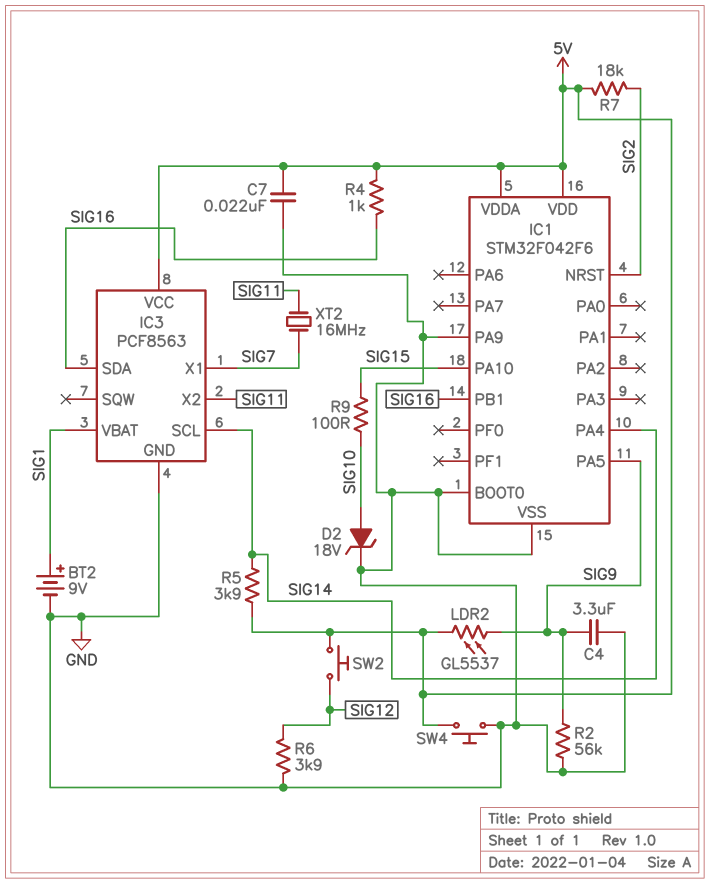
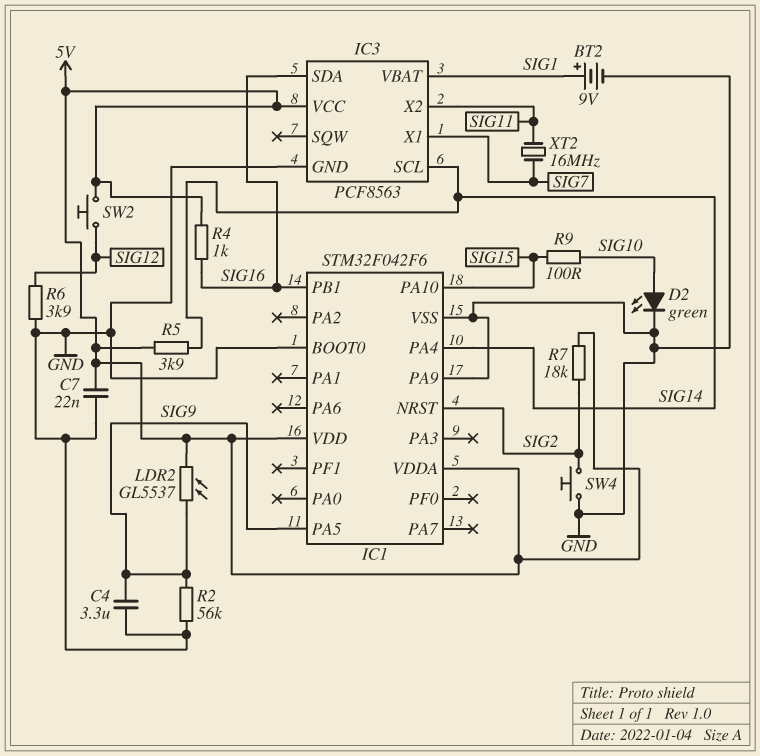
D2: zener 18V (A SIG10, K GND) -> LED green (A SIG10, K GND)
SW4: button (5V, GND) -> button (GND, SIG2)

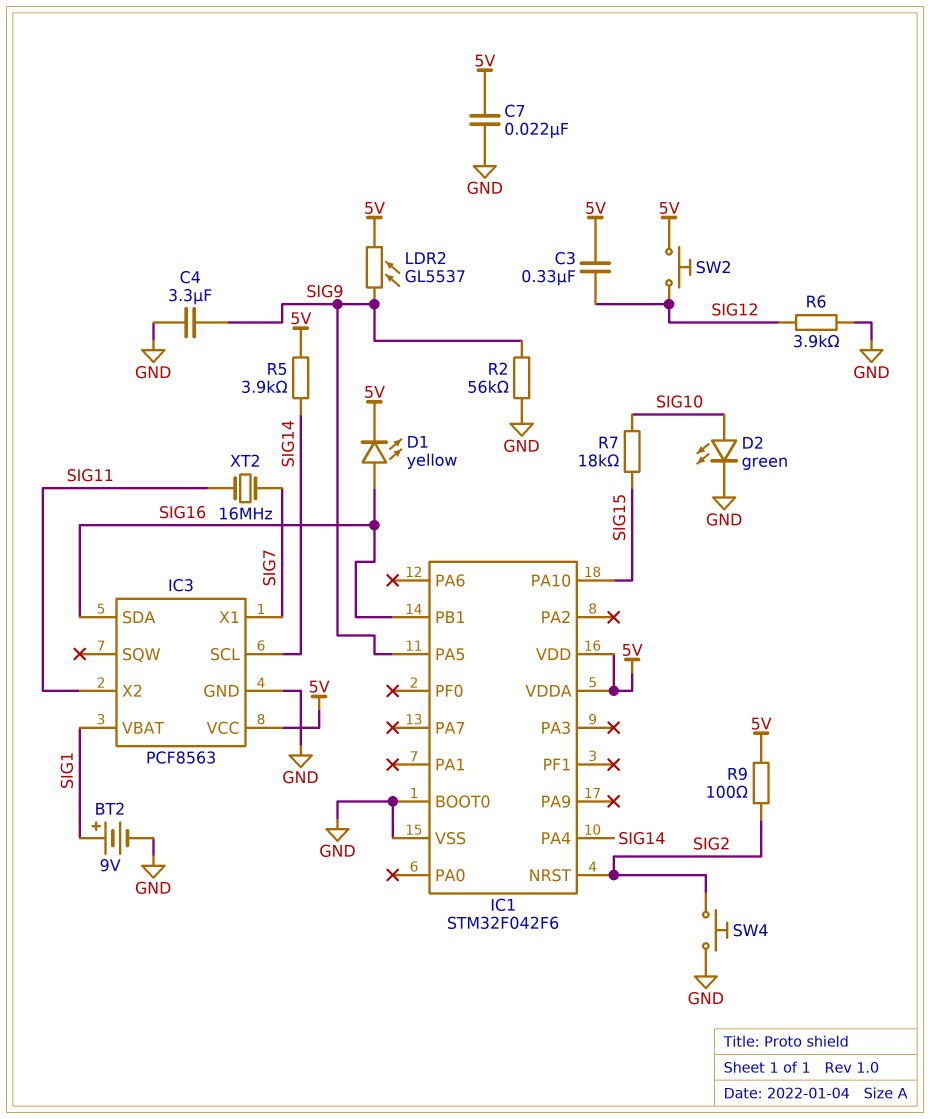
C3: none -> 330nF (5V, SIG12)
D1: none -> LED yellow (A SIG16, K 5V)
IC1 pin PA9: GND -> none
R4: 1k (5V, SIG16) -> none
R7: 18k (5V, SIG2) -> 18k (SIG10, SIG15)
R9: 100 (SIG10, SIG15) -> 100 (5V, SIG2)

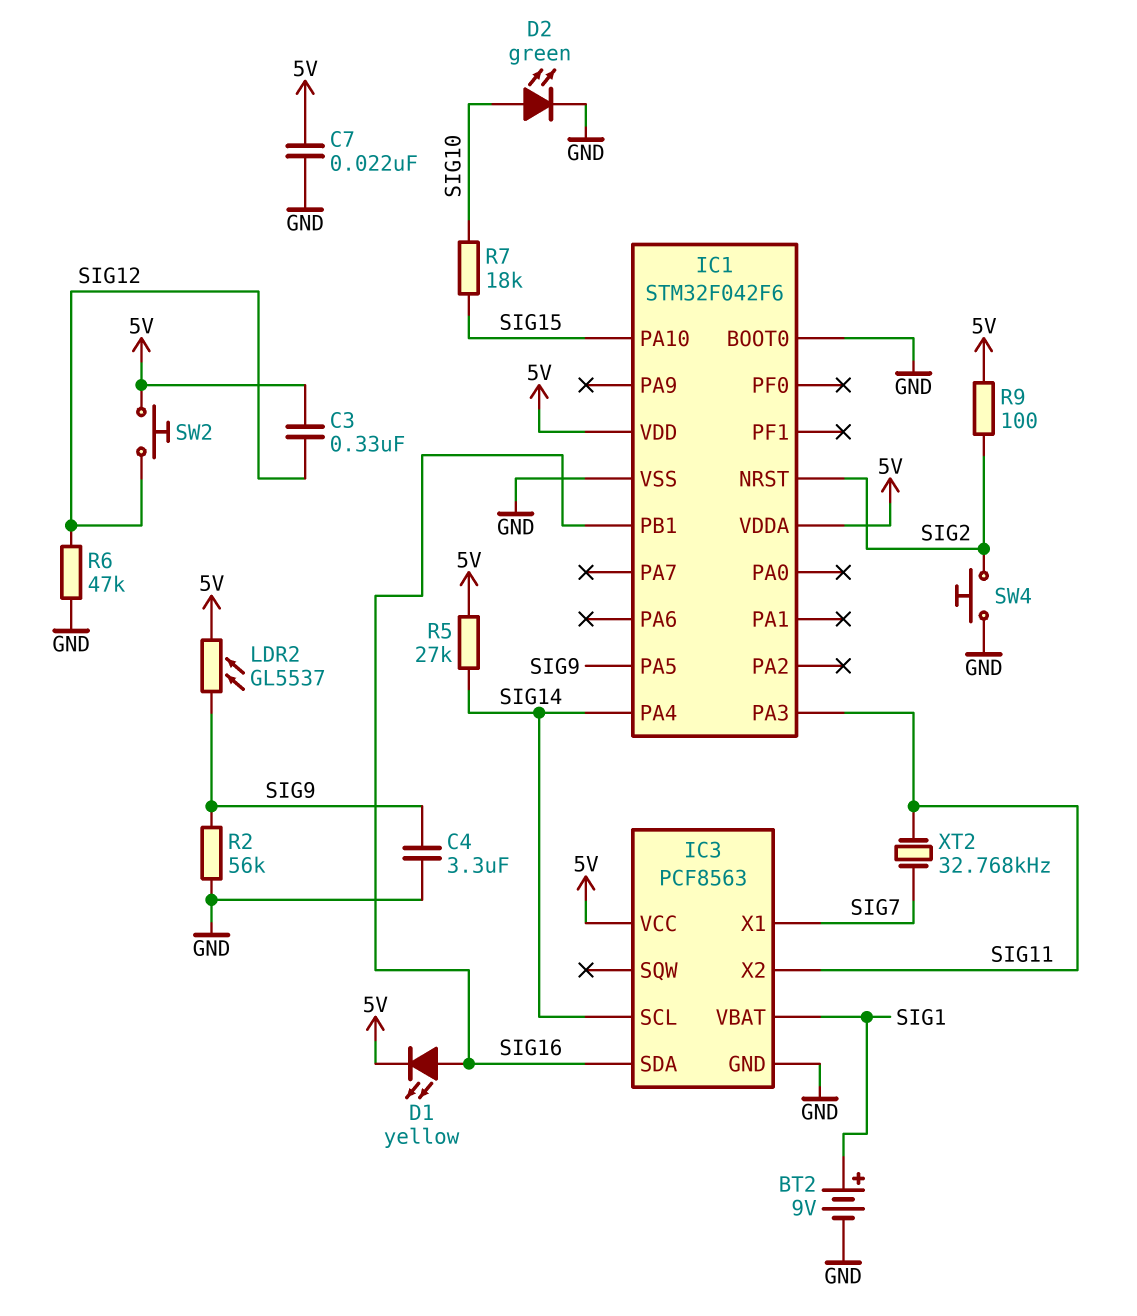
IC1 pin PA3: none -> SIG11
R5: 3.9k (5V, SIG14) -> 27k (5V, SIG14)
R6: 3.9k (GND, SIG12) -> 47k (GND, SIG12)
XT2: 16MHz (SIG7, SIG11) -> 32.768kHz (SIG7, SIG11)

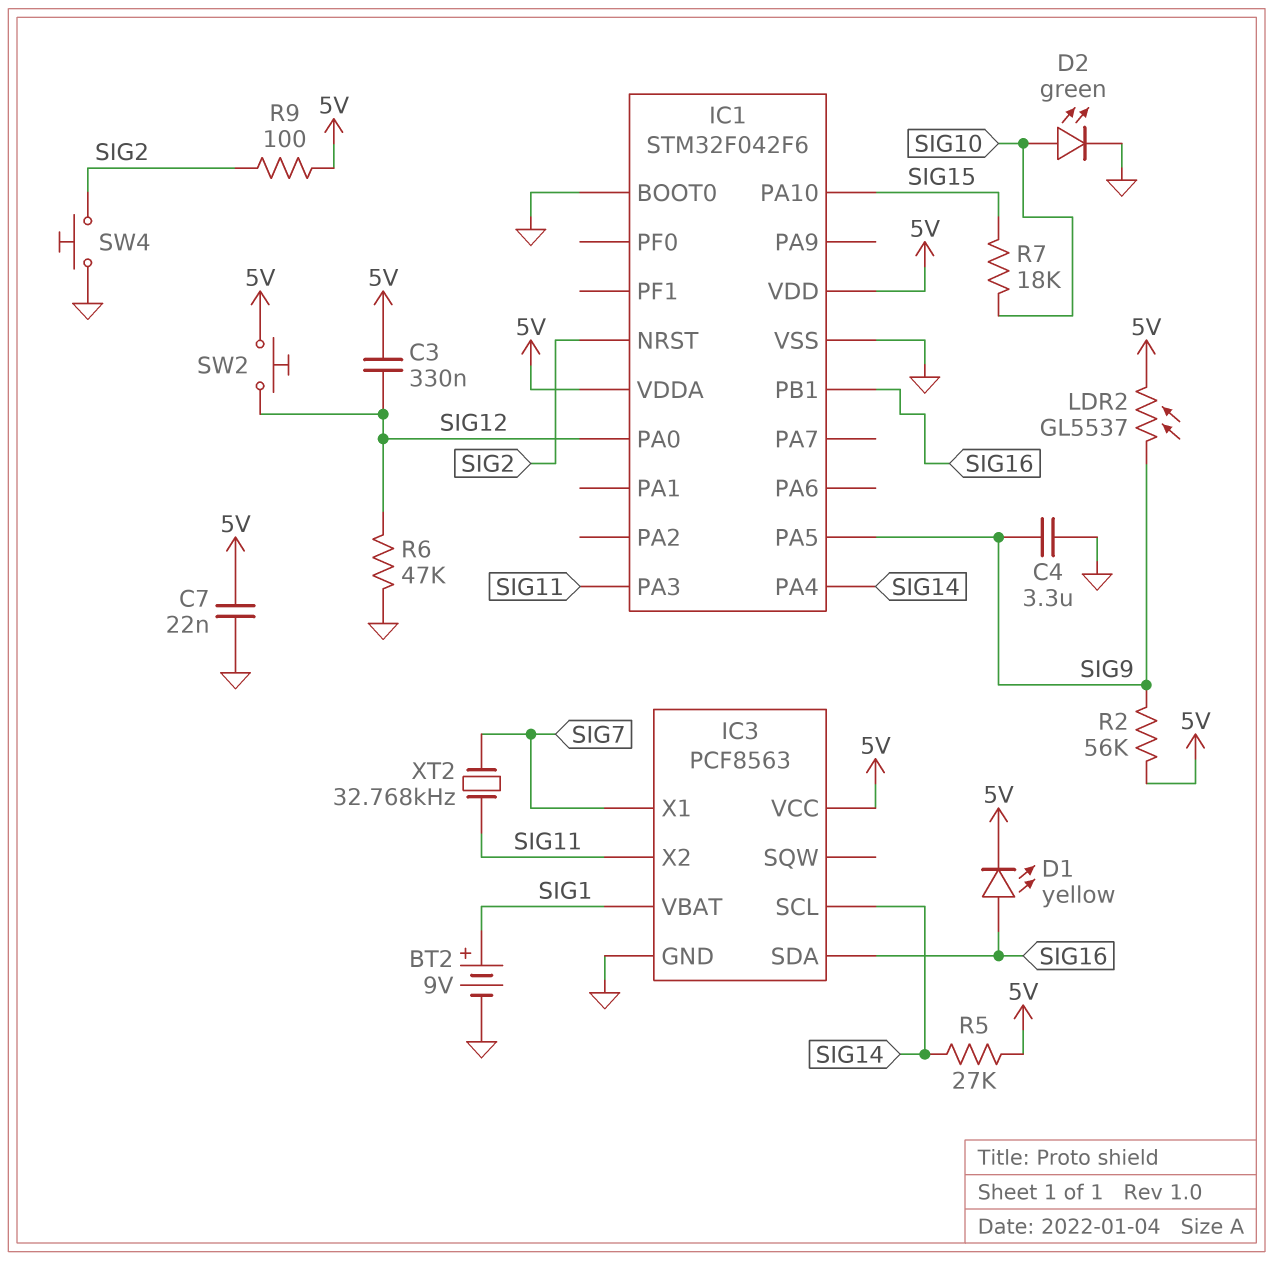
IC1 pin PA0: none -> SIG12
R2: 56k (GND, SIG9) -> 56k (5V, SIG9)

